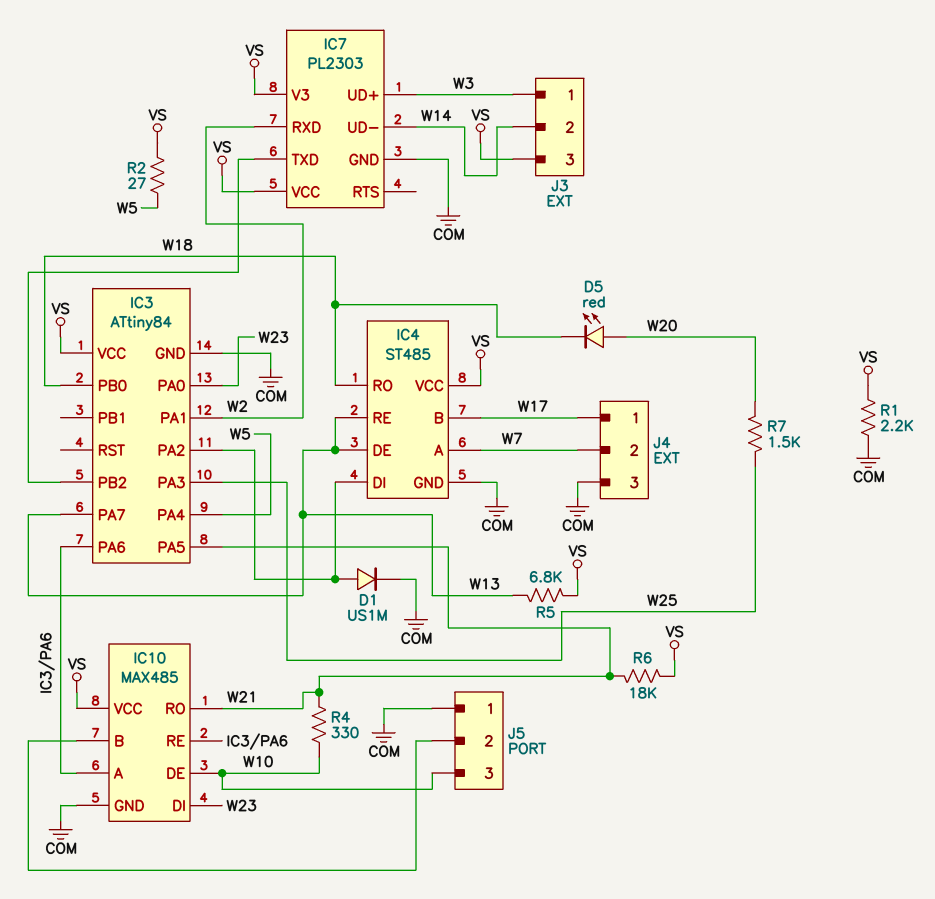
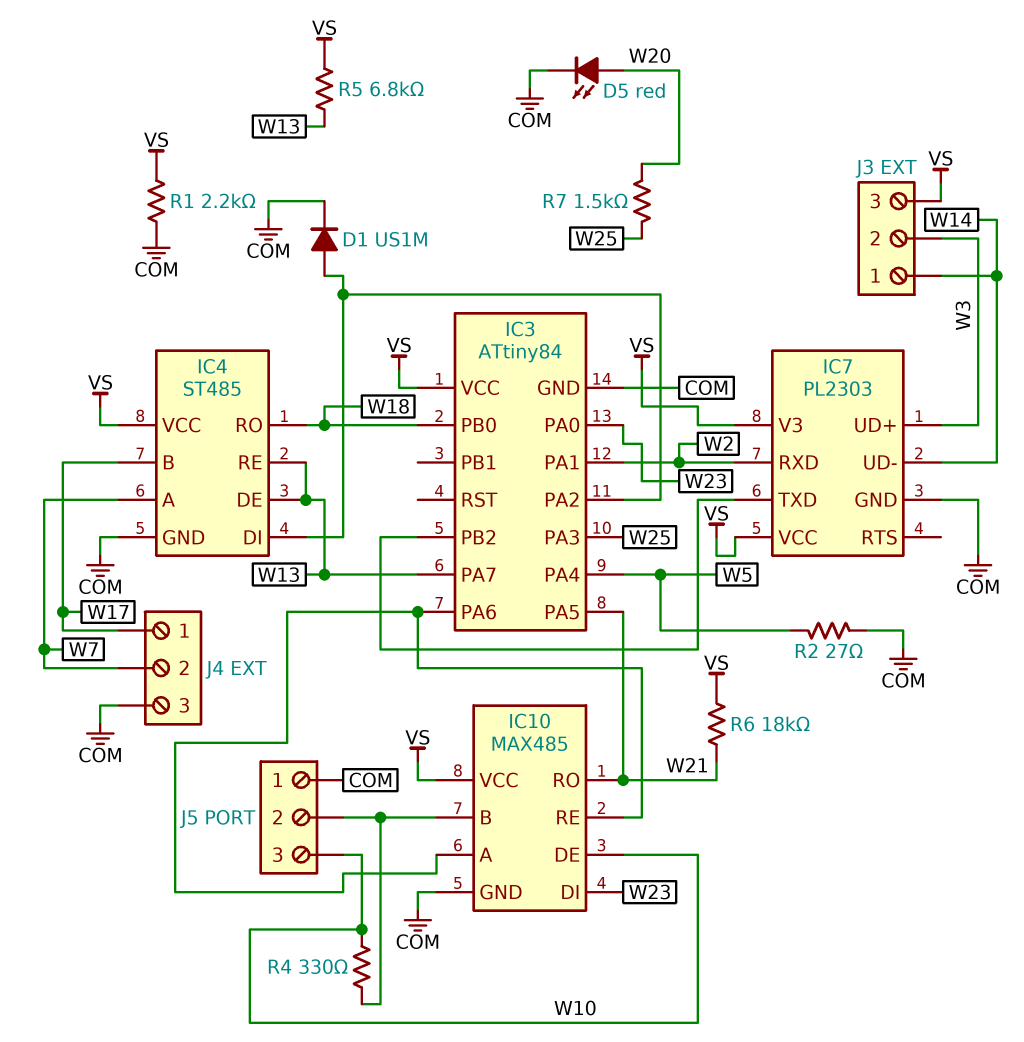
D5: LED red (A W20, K W18) -> LED red (A W20, K COM)
J3 pin 1: W3 -> W14
J3 pin 2: W14 -> W3
R2: 27 (VS, W5) -> 27 (COM, W5)
R4: 330 (W10, W21) -> 330 (IC10/B, W10)

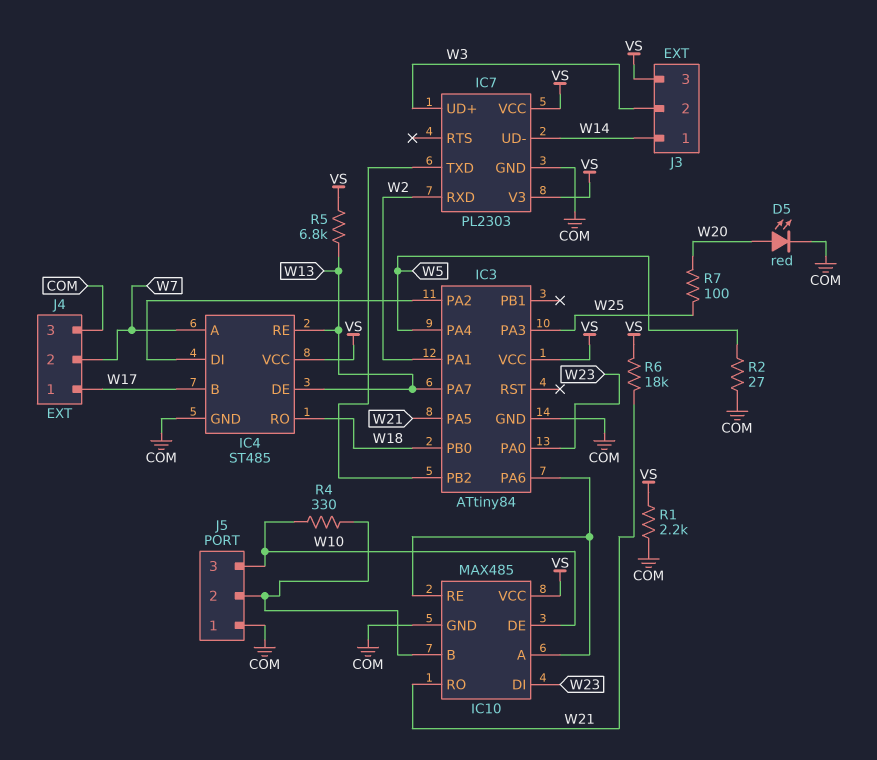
D1: diode US1M (A IC3/PA2, K COM) -> none
R7: 1.5k (W20, W25) -> 100 (W20, W25)

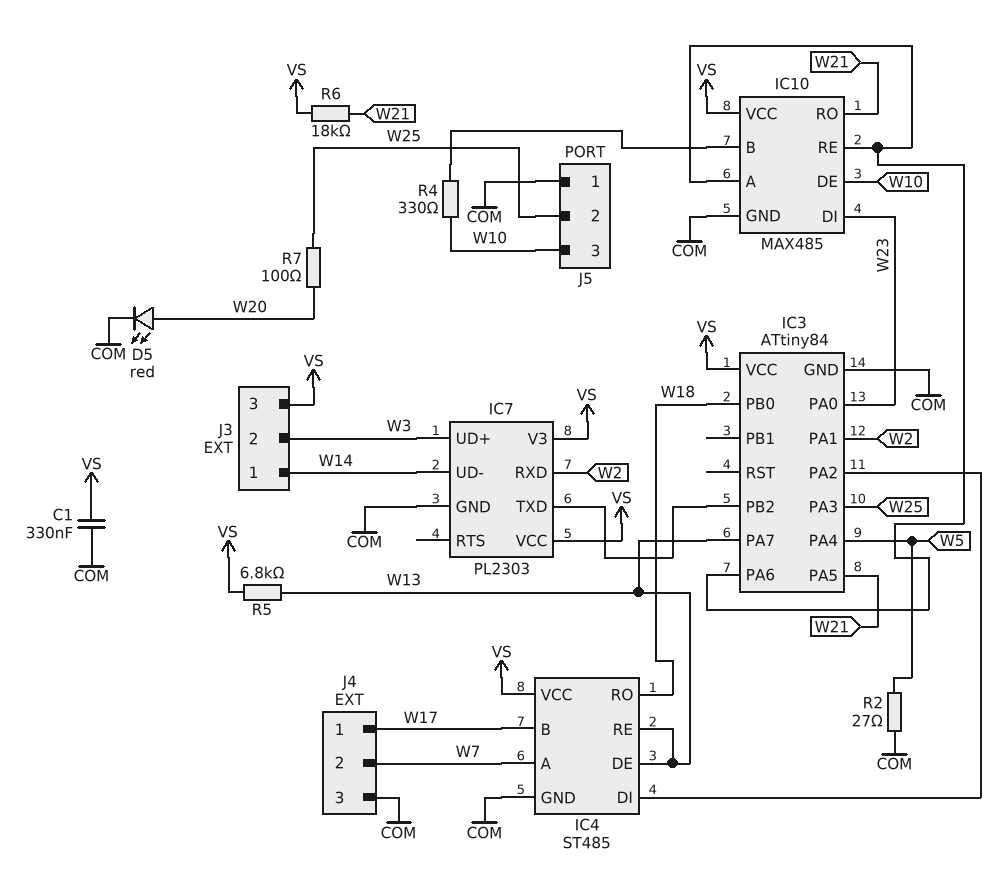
C1: none -> 330nF (COM, VS)
J5 pin 2: IC10/B -> W25
R1: 2.2k (COM, VS) -> none

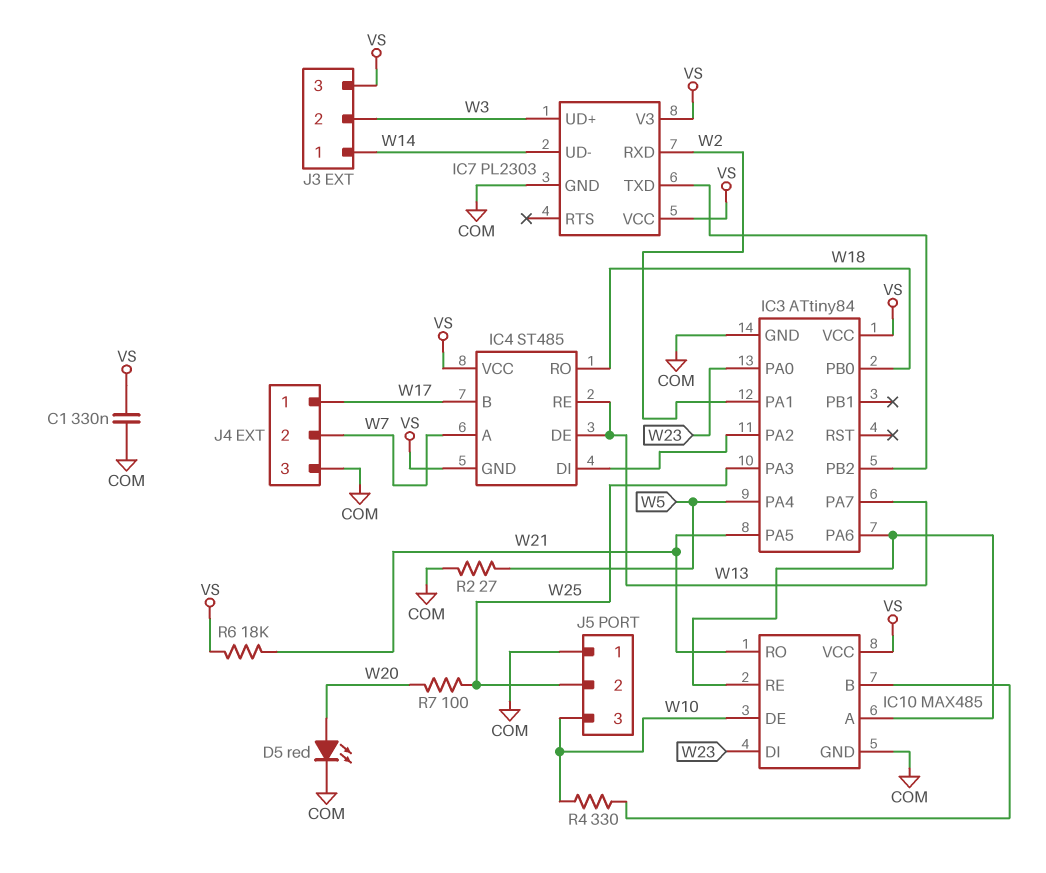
IC4 pin GND: COM -> VS
R5: 6.8k (VS, W13) -> none

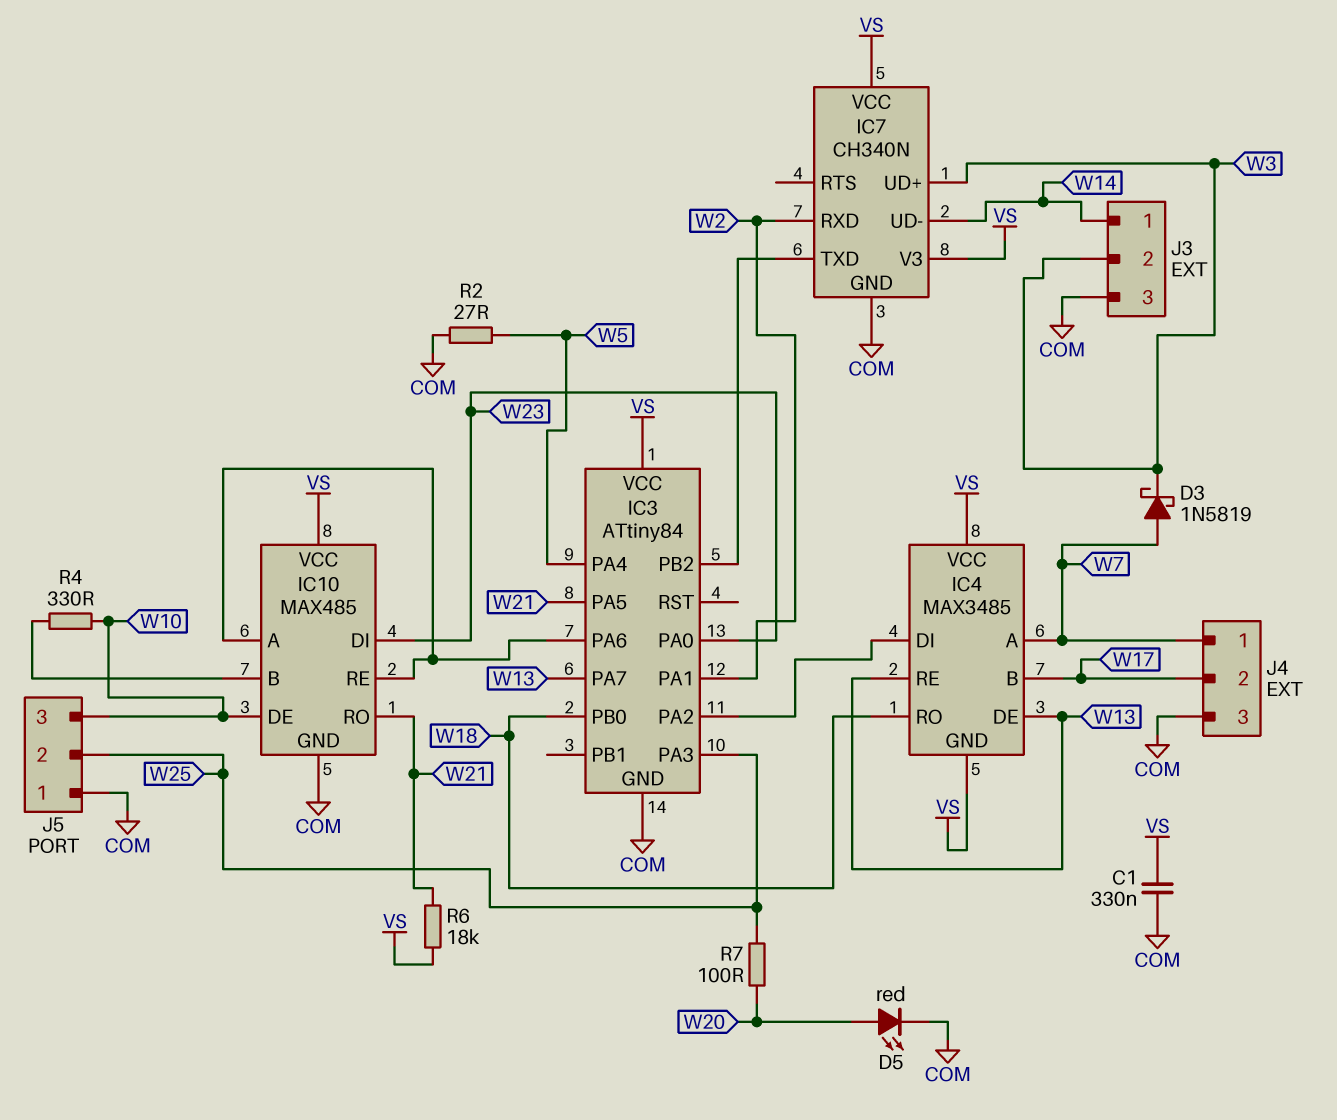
D3: none -> schottky 1N5819 (A W7, K W3)
IC4: ST485 -> MAX3485
IC7: PL2303 -> CH340N
J3 pin 3: VS -> COM
J4 pin 1: W17 -> W7
J4 pin 2: W7 -> W17

